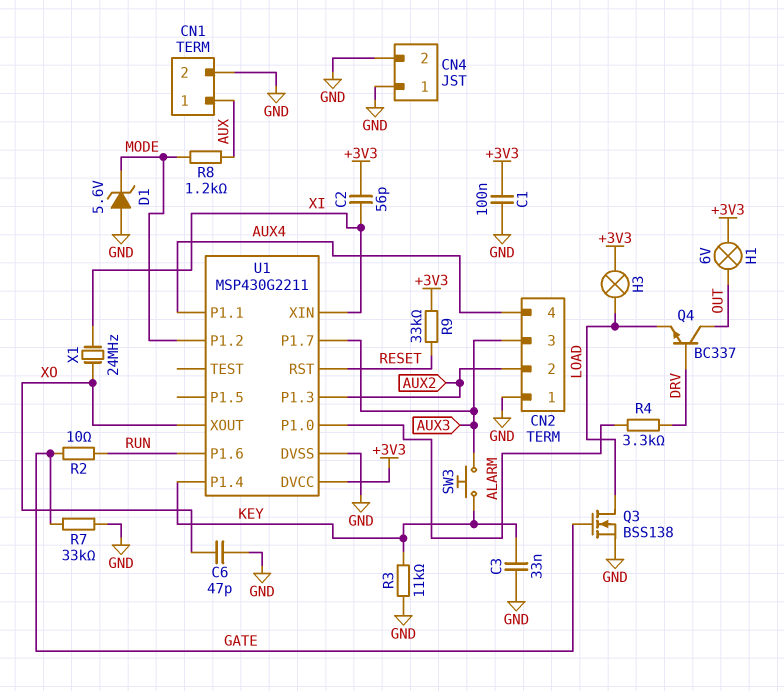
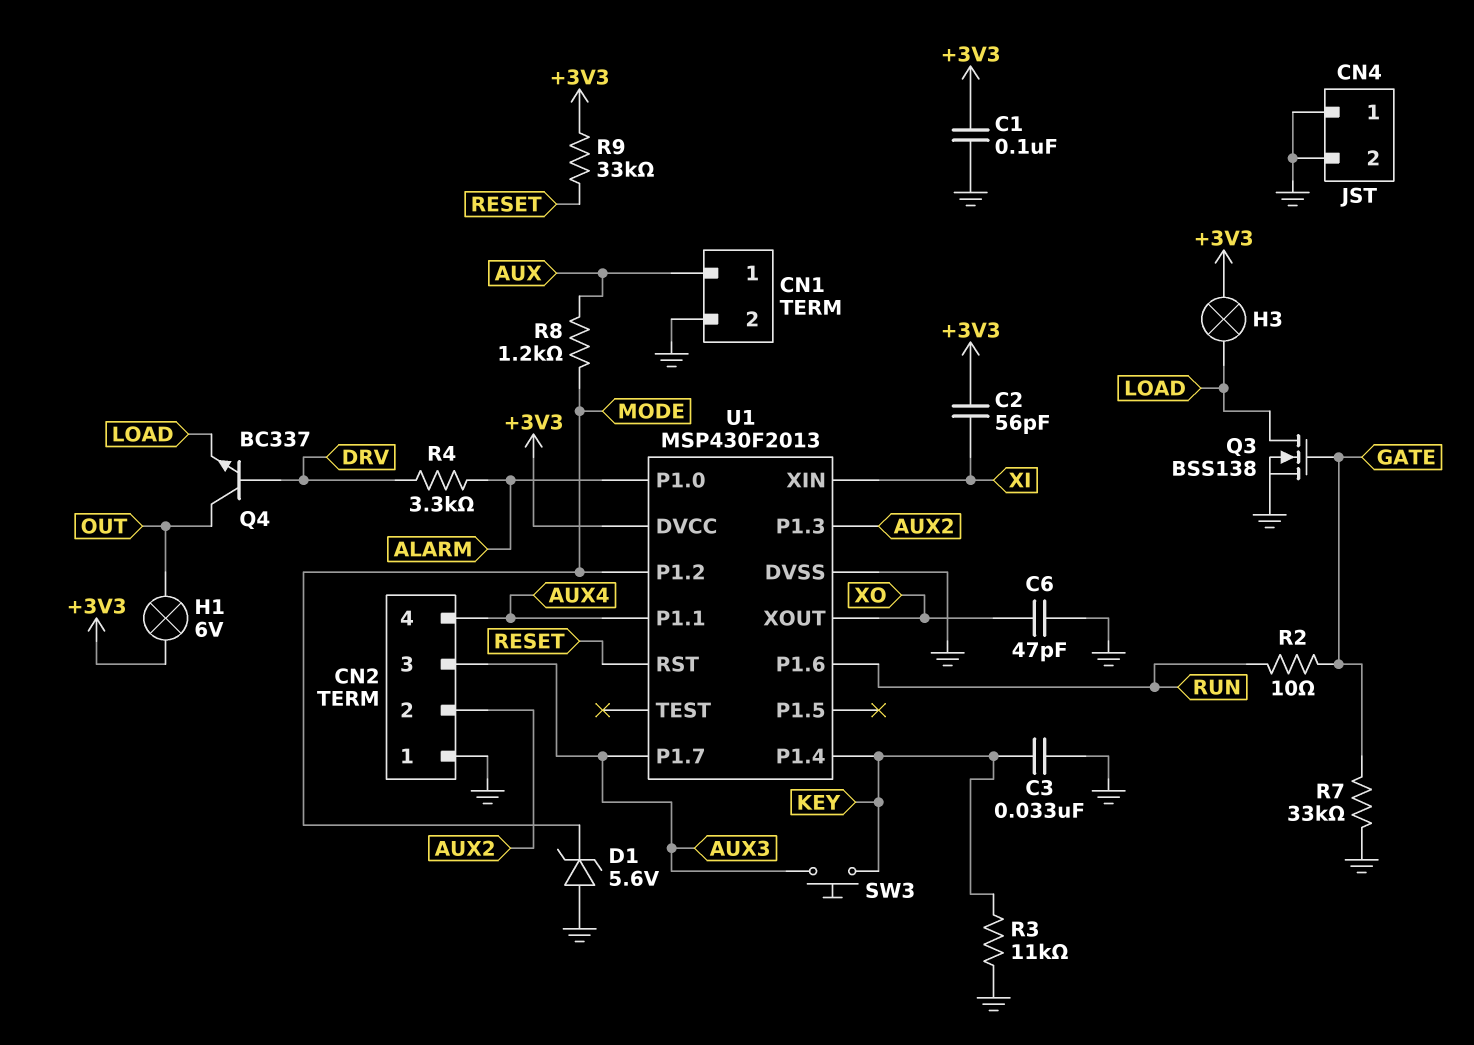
U1: MSP430G2211 -> MSP430F2013
X1: 24MHz (XI, XO) -> none

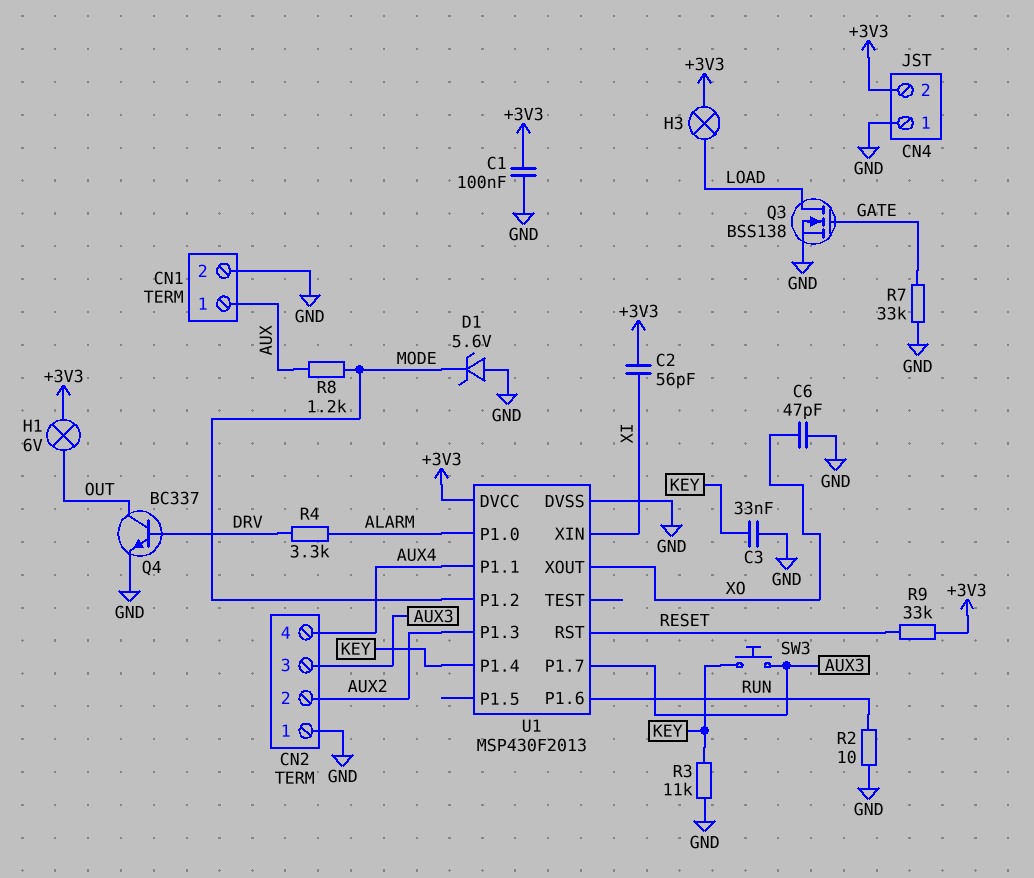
CN4 pin 2: GND -> +3V3
Q4: NPN BC337 (B DRV, C OUT, E LOAD) -> NPN BC337 (B DRV, C OUT, E GND)
R2: 10 (GATE, RUN) -> 10 (GND, RUN)

